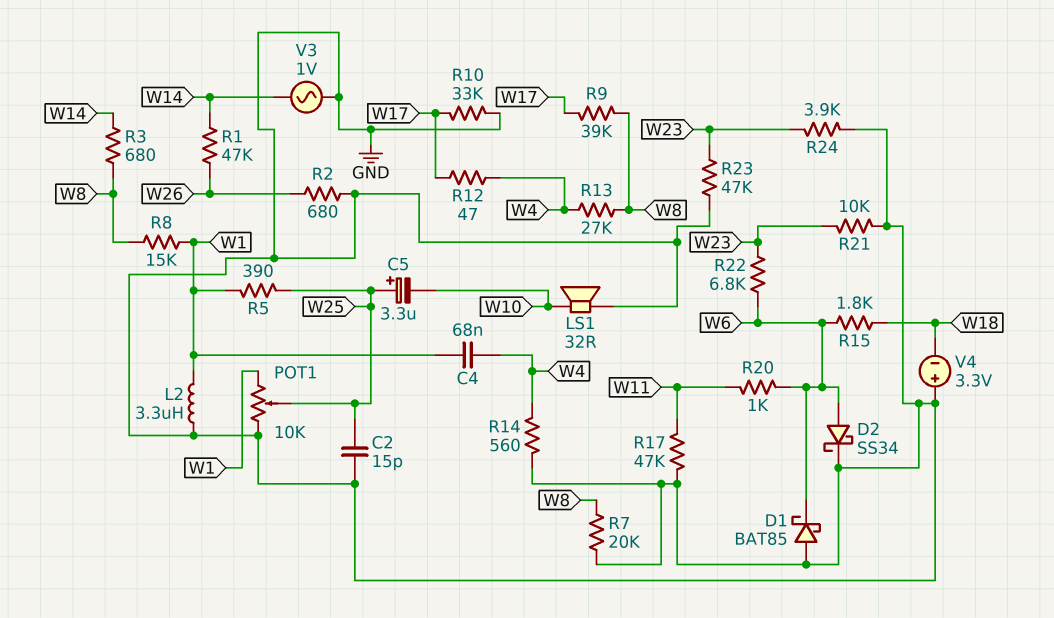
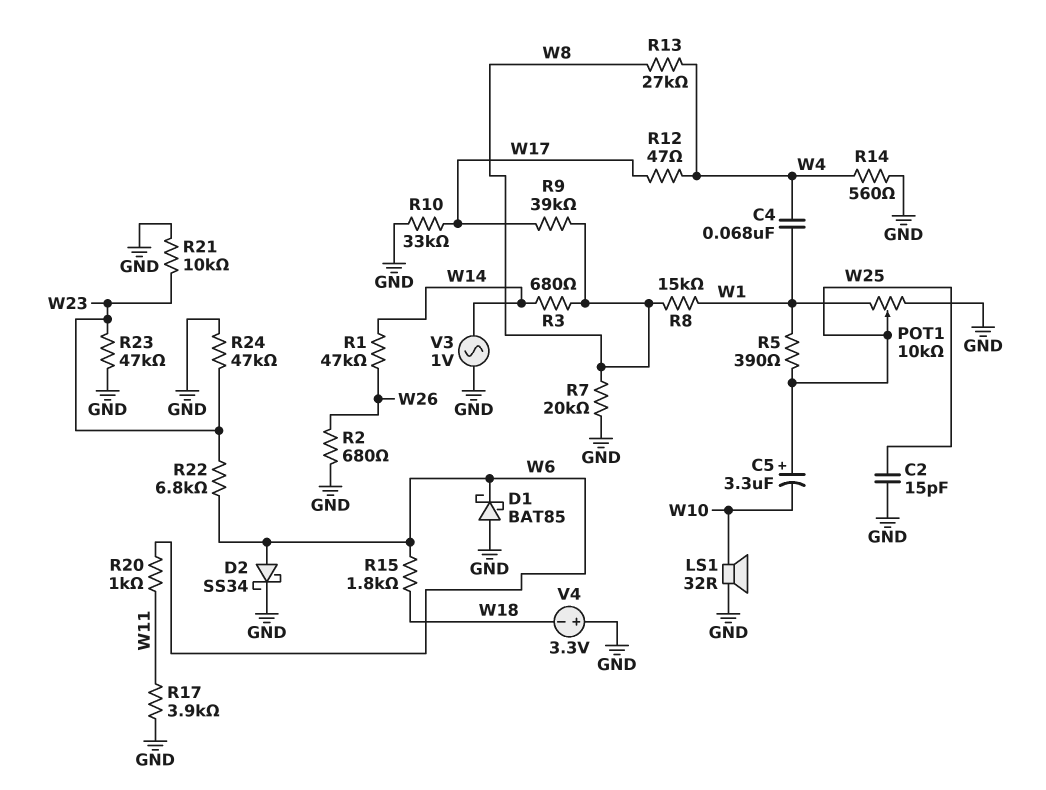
L2: 3.3uH (GND, W1) -> none
R17: 47k (GND, W11) -> 3.9k (GND, W11)
R24: 3.9k (GND, W23) -> 47k (GND, W23)

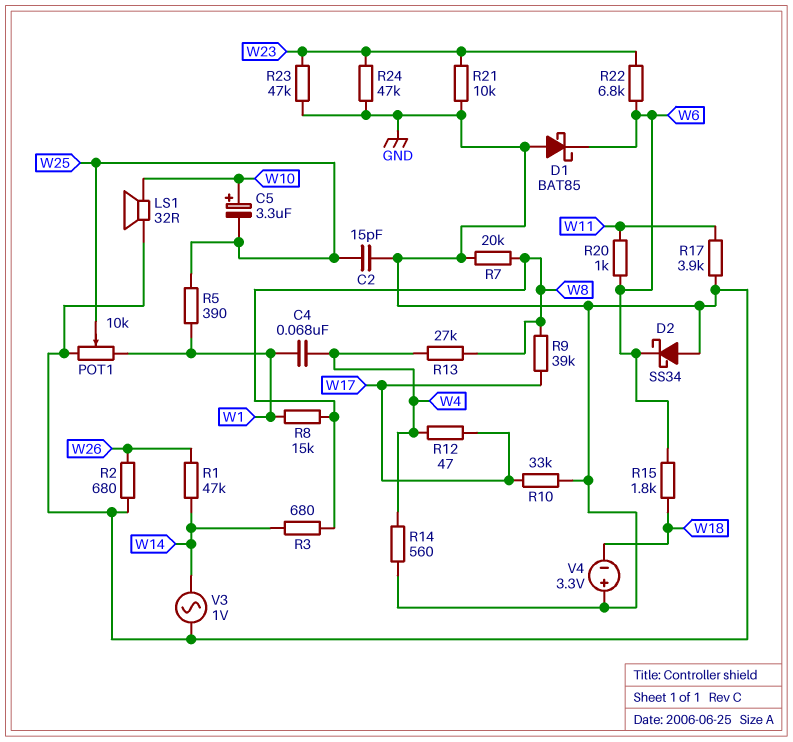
C5: 3.3uF (plus W25, minus W10) -> 3.3uF (plus W10, minus W25)
D2: schottky SS34 (A W6, K GND) -> schottky SS34 (A GND, K W6)

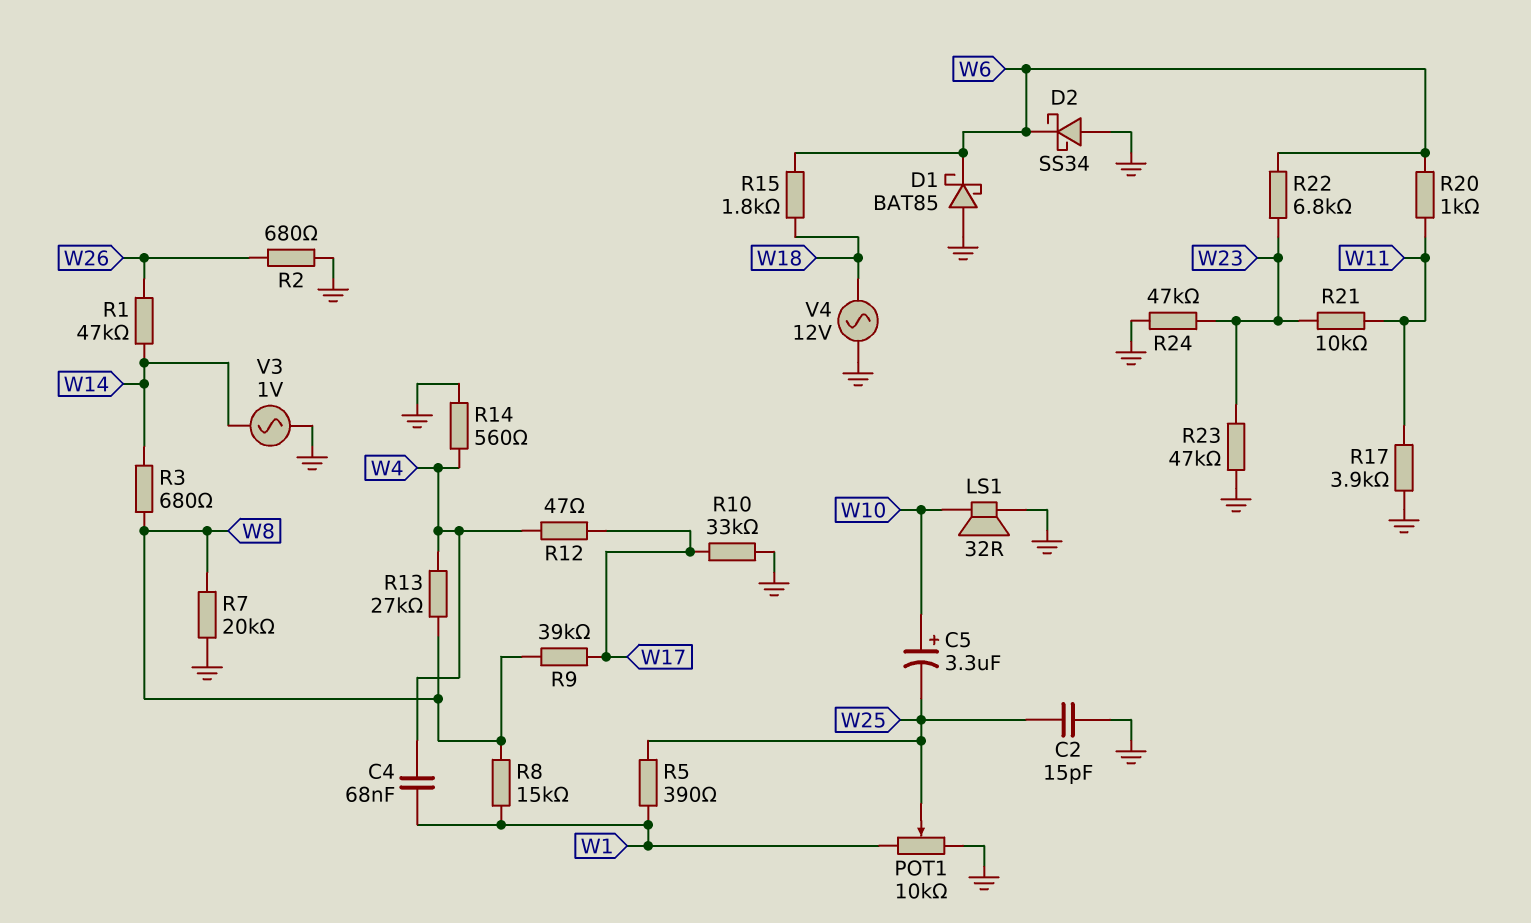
R21: 10k (GND, W23) -> 10k (W11, W23)
V4: 3.3V (plus GND, minus W18) -> AC 12V (GND, W18)

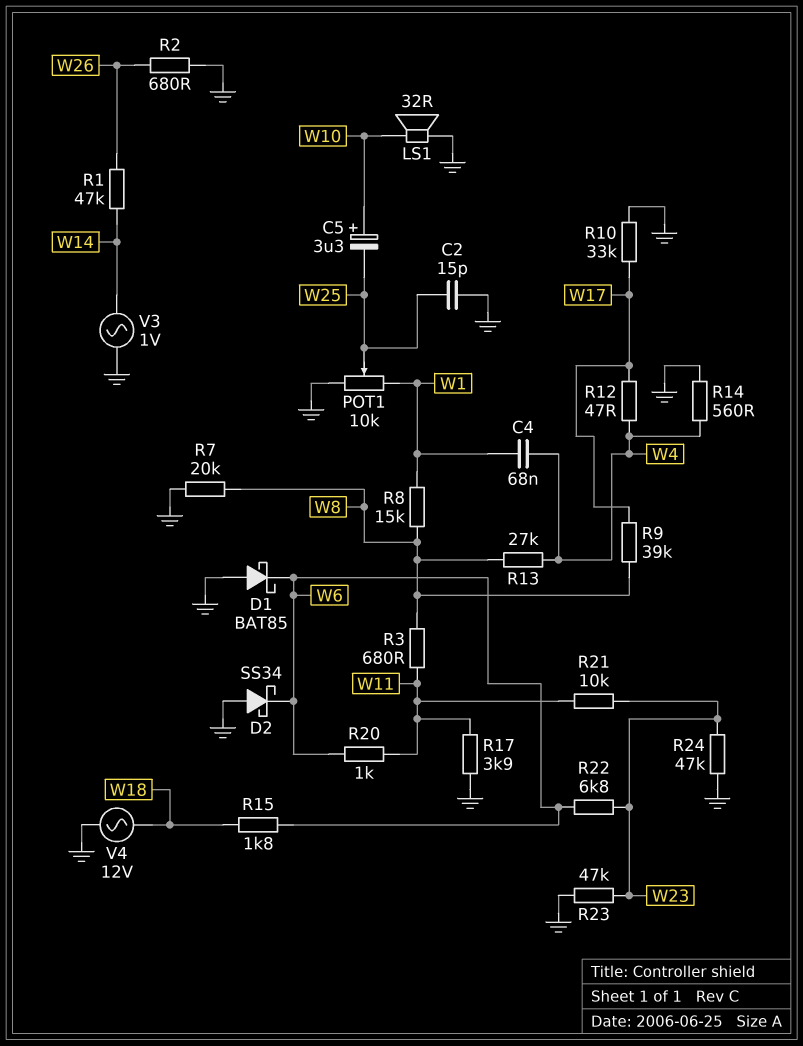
R3: 680 (W8, W14) -> 680 (W8, W11)
R5: 390 (W1, W25) -> none

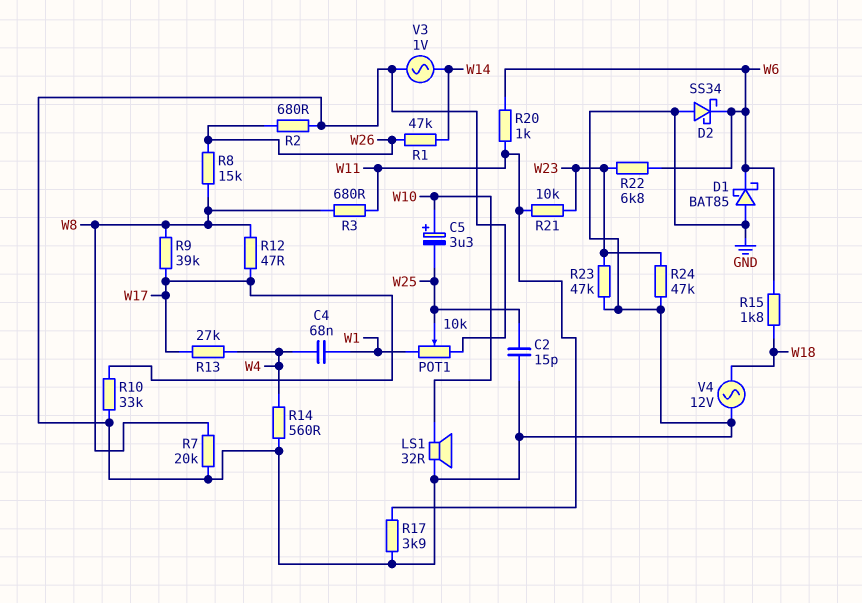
R8: 15k (W1, W8) -> 15k (W8, W26)
R12: 47 (W4, W17) -> 47 (W8, W17)
R13: 27k (W4, W8) -> 27k (W4, W17)

